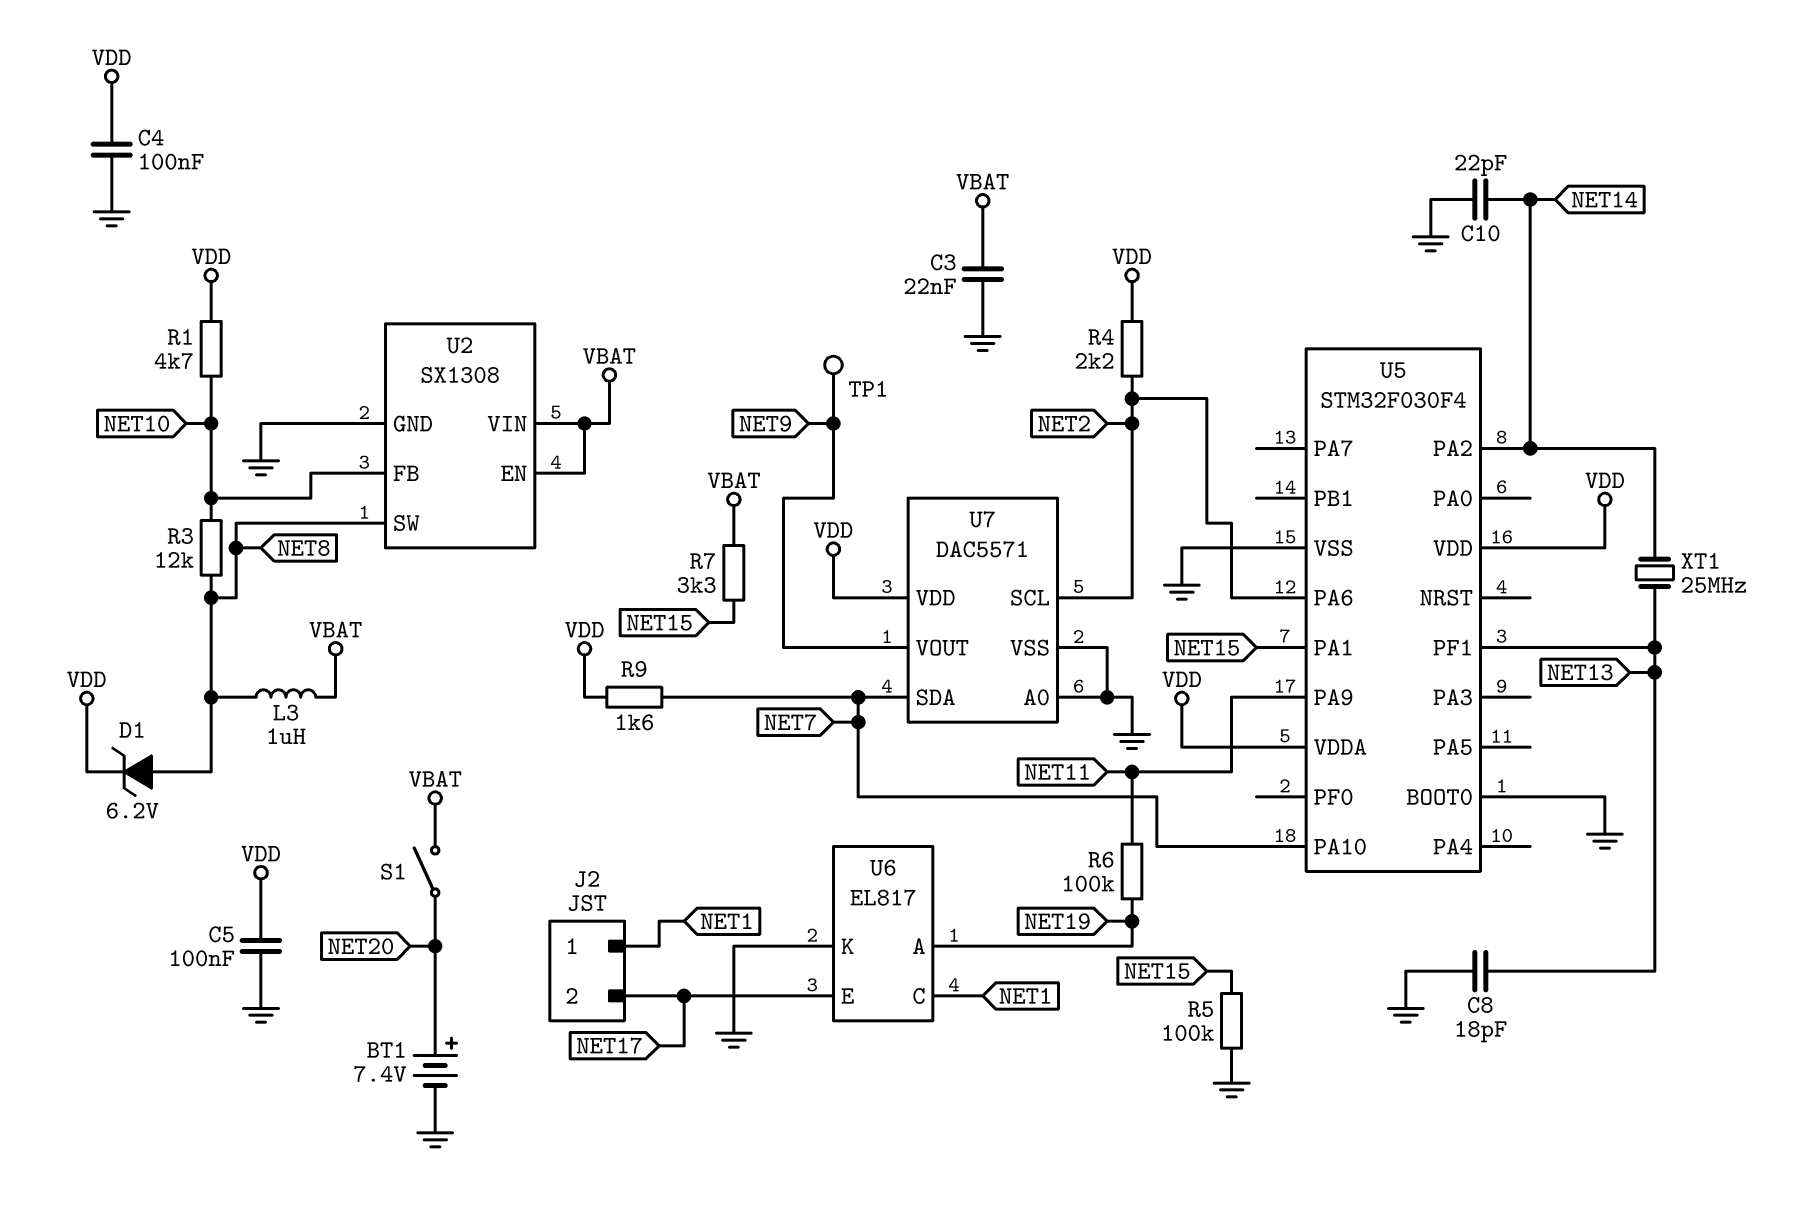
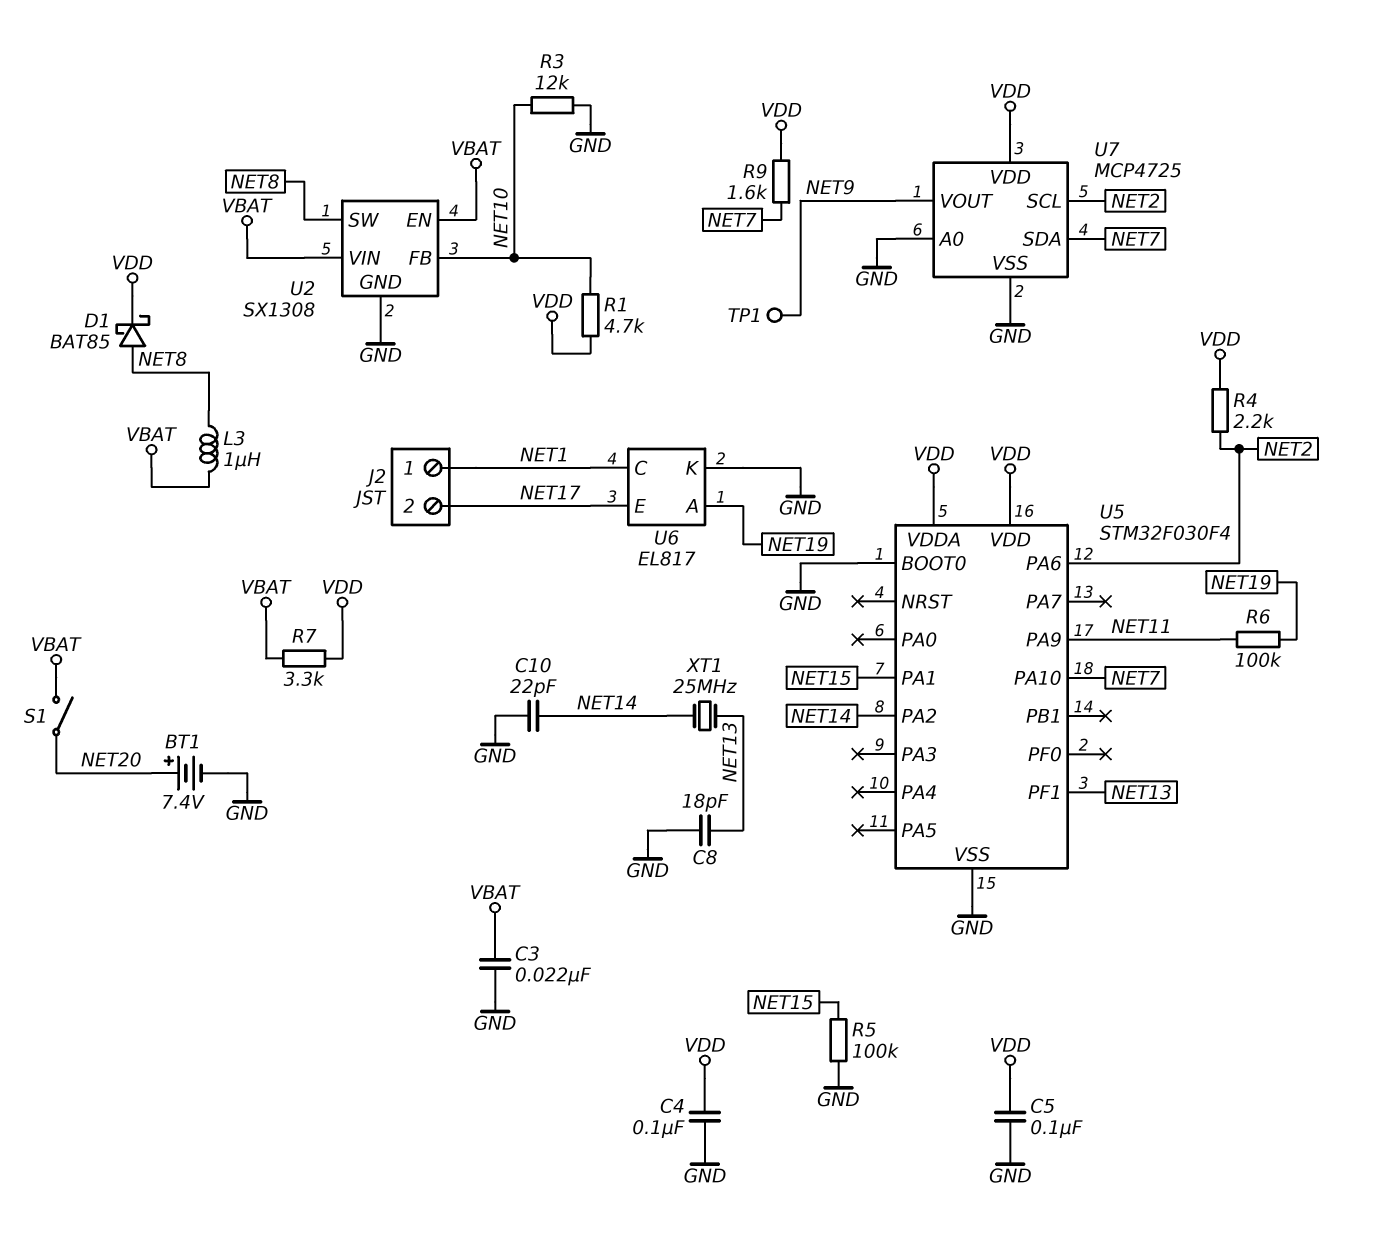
D1: zener 6.2V (A NET8, K VDD) -> schottky BAT85 (A NET8, K VDD)
R3: 12k (NET8, NET10) -> 12k (GND, NET10)
R7: 3.3k (NET15, VBAT) -> 3.3k (VBAT, VDD)
U7: DAC5571 -> MCP4725

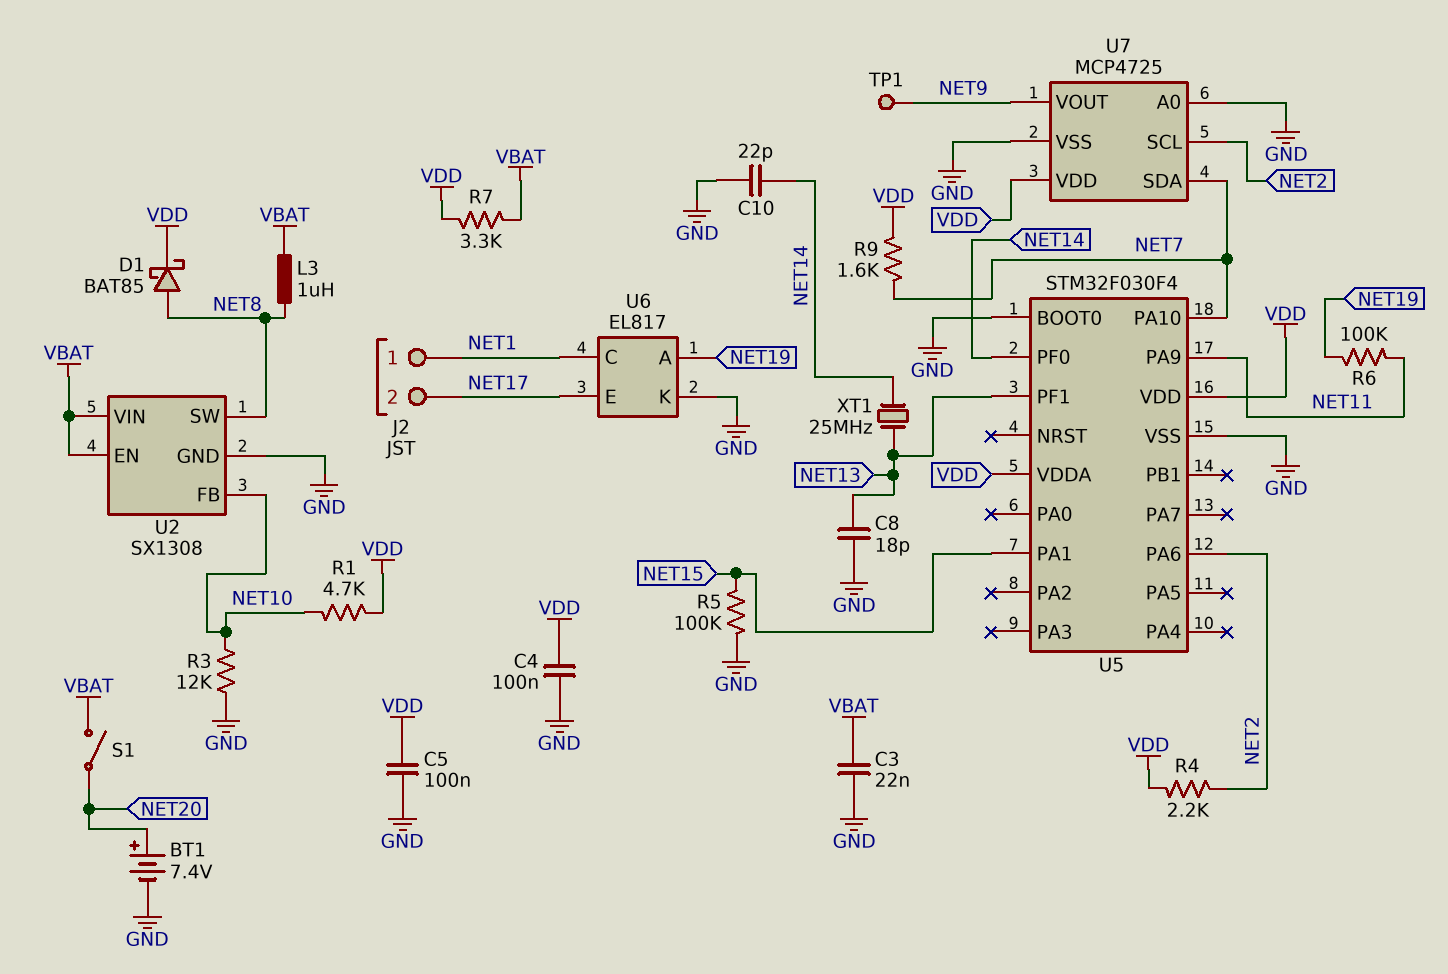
U5 pin PA2: NET14 -> none
U5 pin PF0: none -> NET14

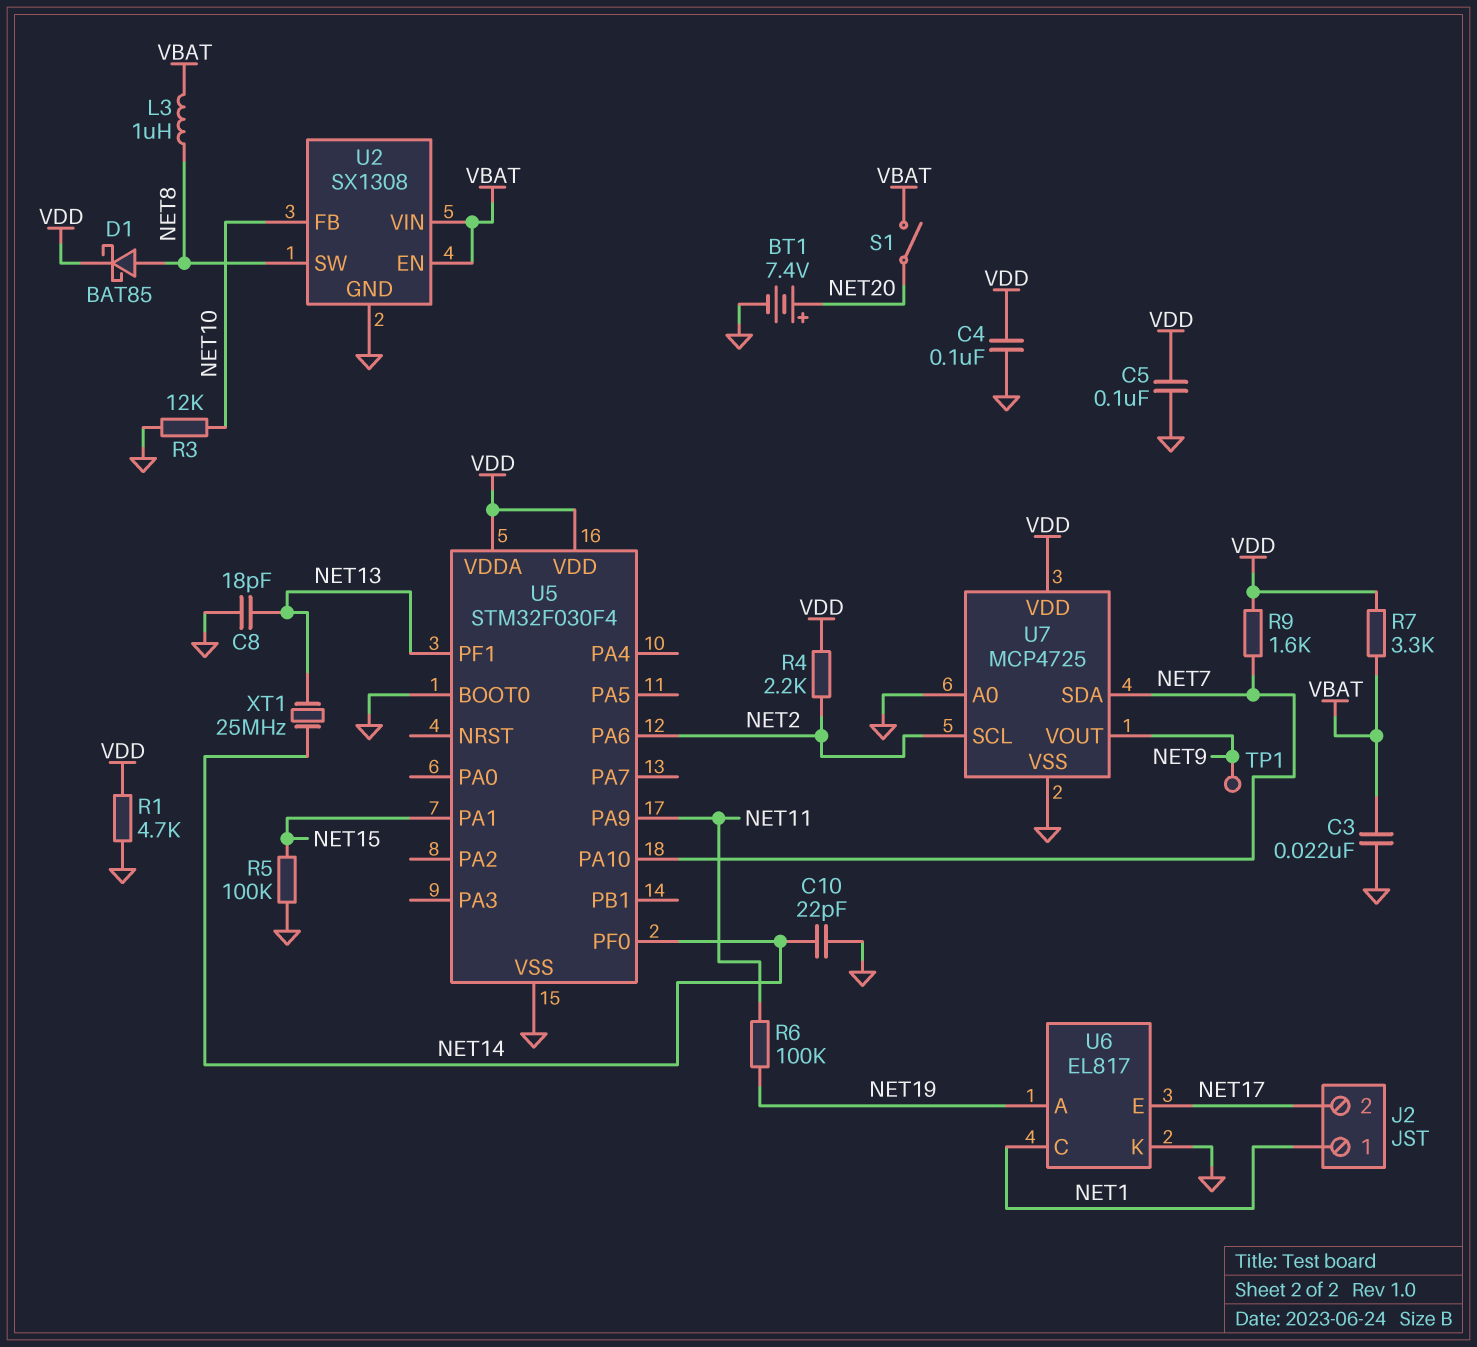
R1: 4.7k (NET10, VDD) -> 4.7k (GND, VDD)

